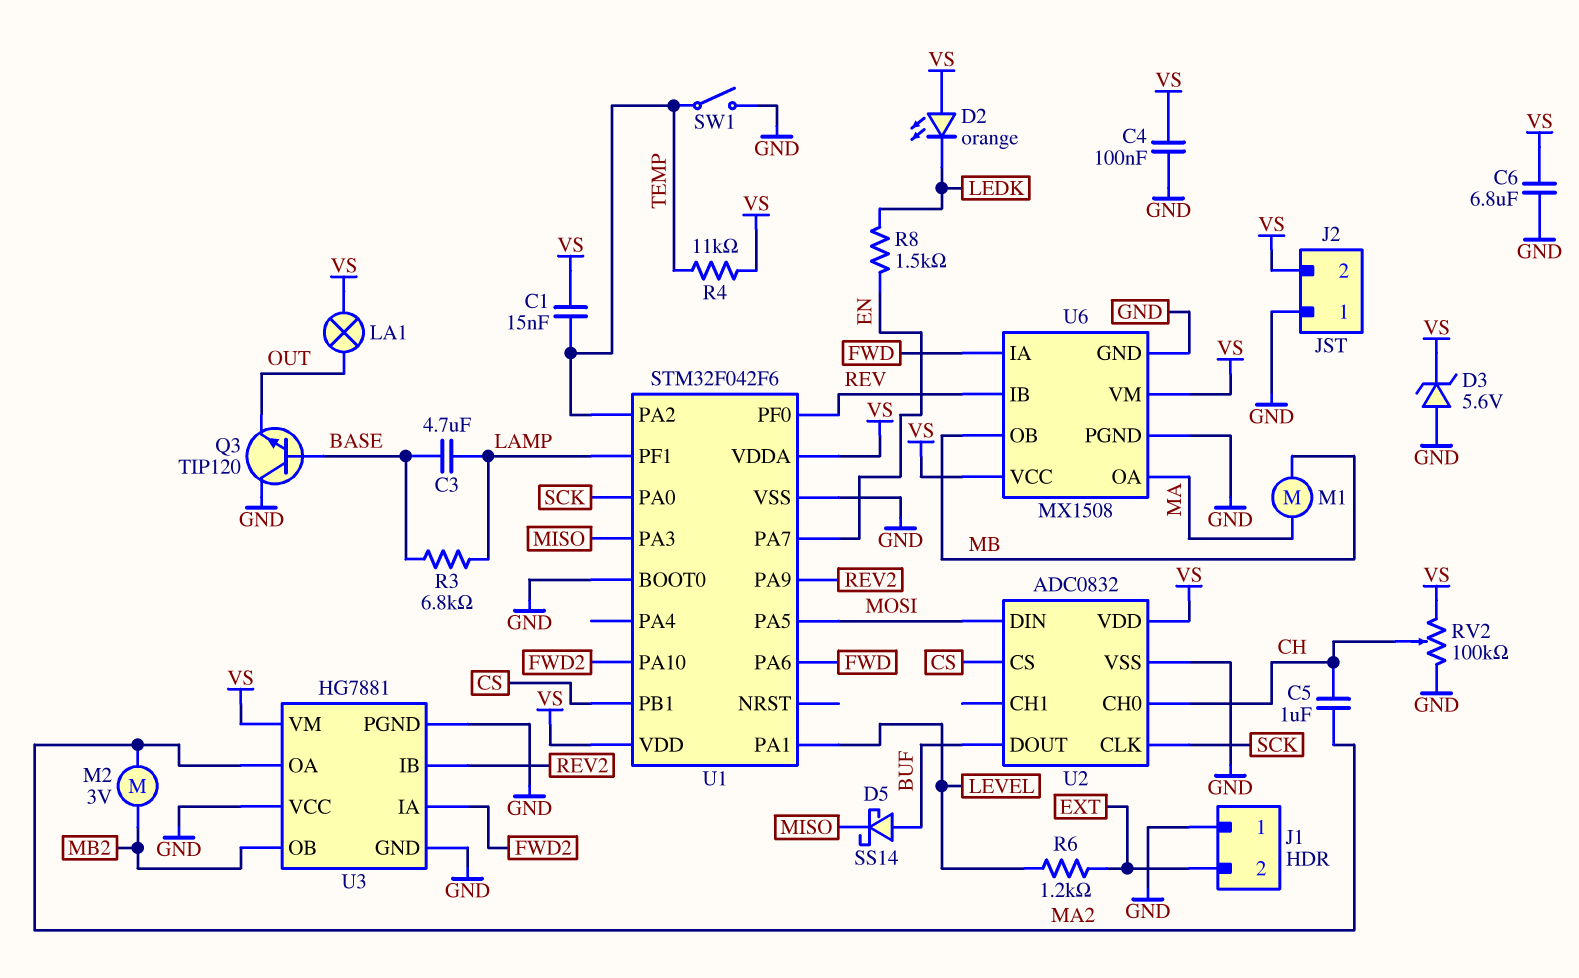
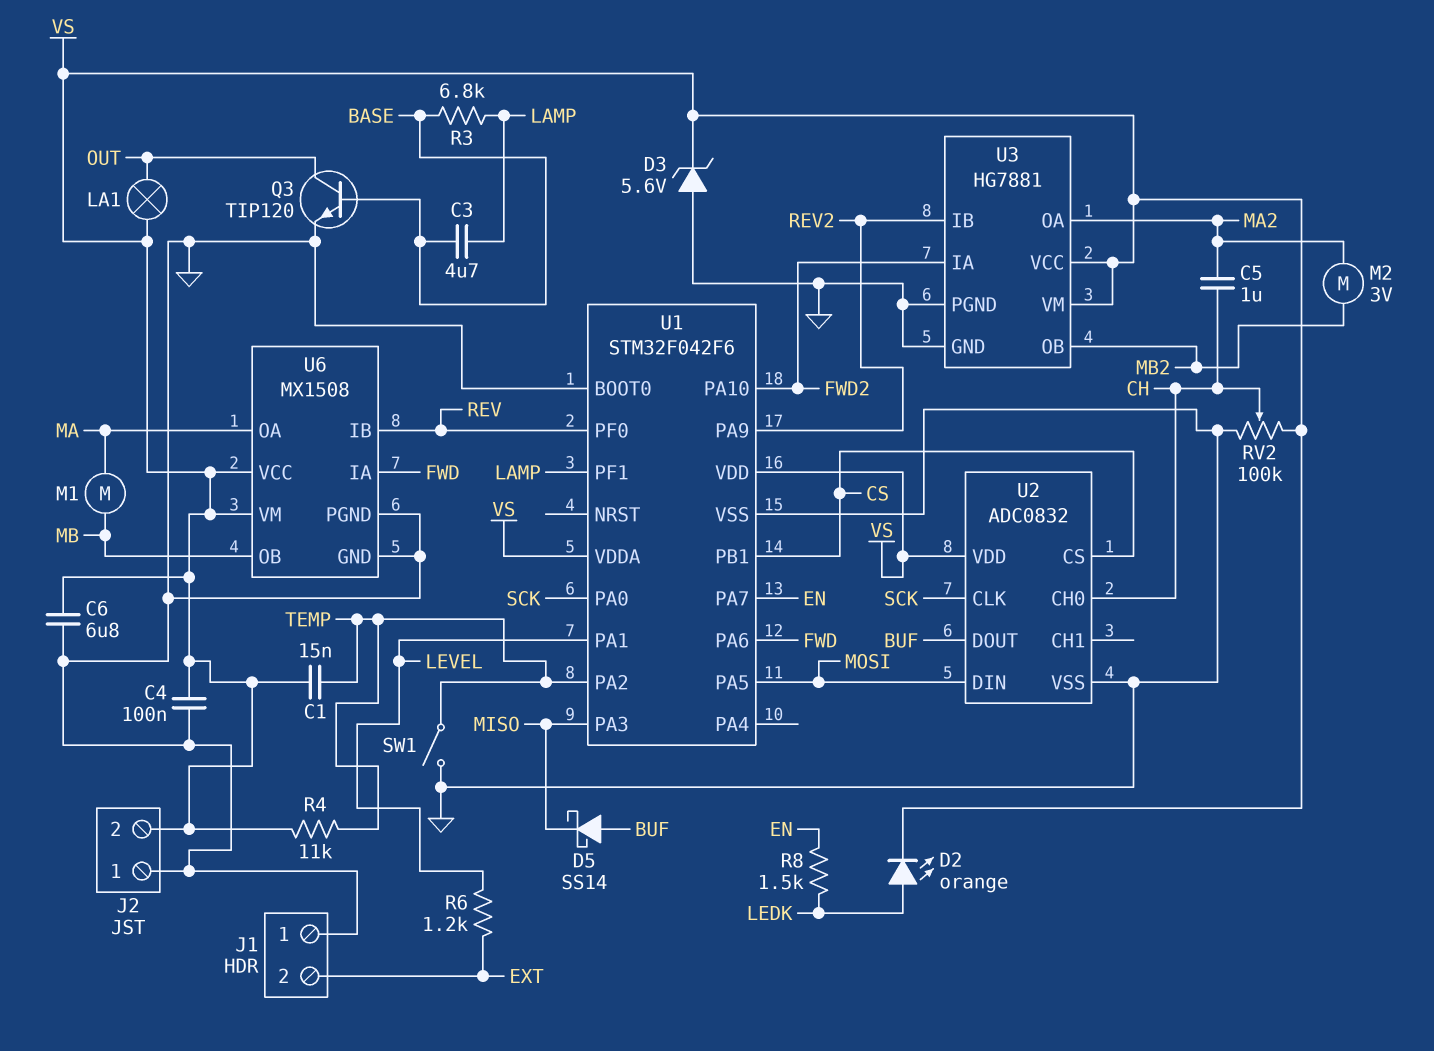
D2: LED orange (A VS, K LEDK) -> LED orange (A LEDK, K VS)
Q3: NPN TIP120 (B BASE, C GND, E OUT) -> NPN TIP120 (B BASE, C OUT, E GND)
U3 pin VCC: GND -> VS

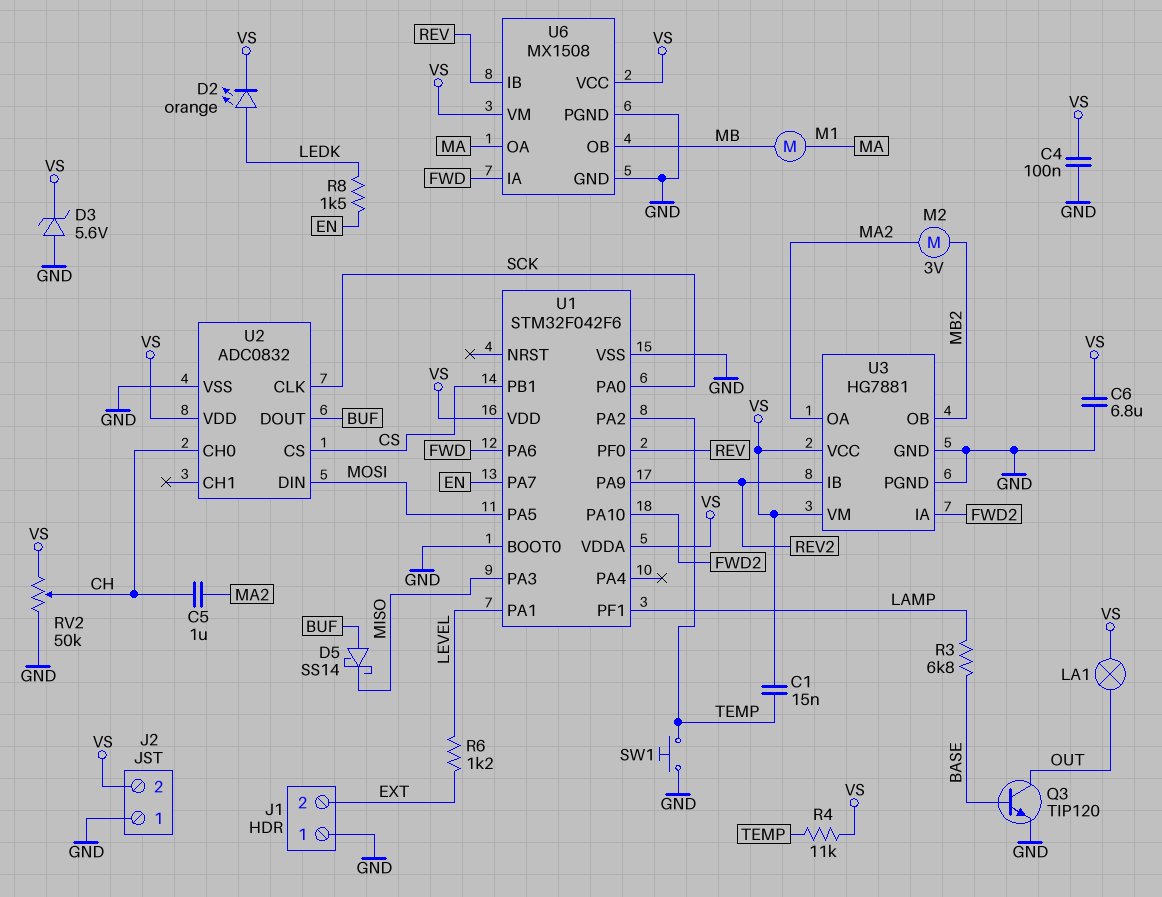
C3: 4.7uF (BASE, LAMP) -> none
RV2: 100k (GND, VS, wiper CH) -> 50k (GND, VS, wiper CH)
SW1: switch (GND, TEMP) -> button (GND, TEMP)

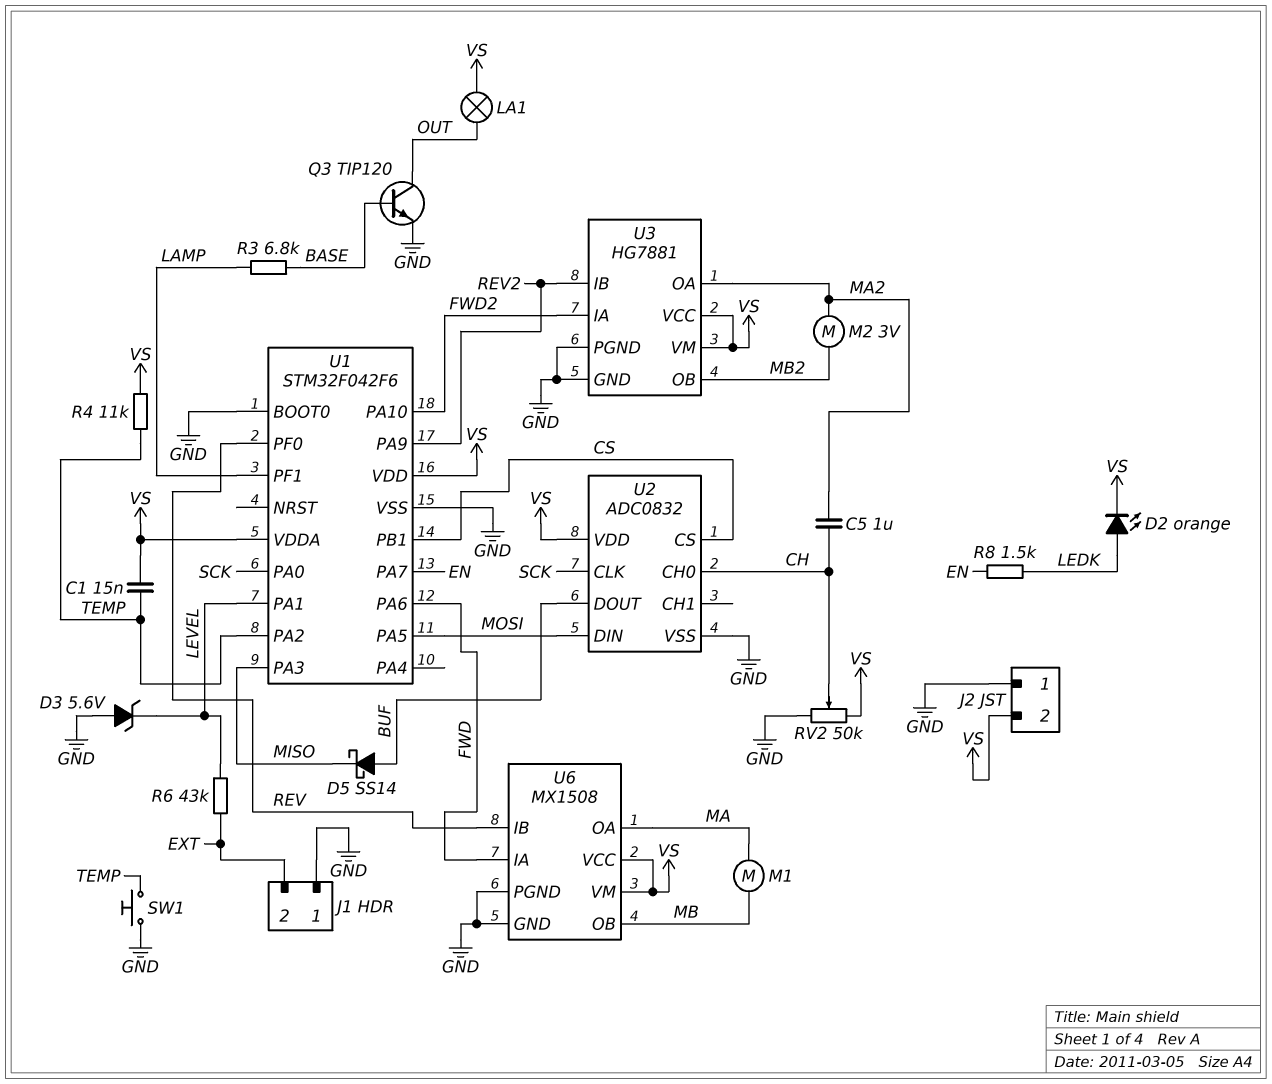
C4: 100nF (GND, VS) -> none
C6: 6.8uF (GND, VS) -> none
D3: zener 5.6V (A GND, K VS) -> zener 5.6V (A GND, K LEVEL)
R6: 1.2k (EXT, LEVEL) -> 43k (EXT, LEVEL)

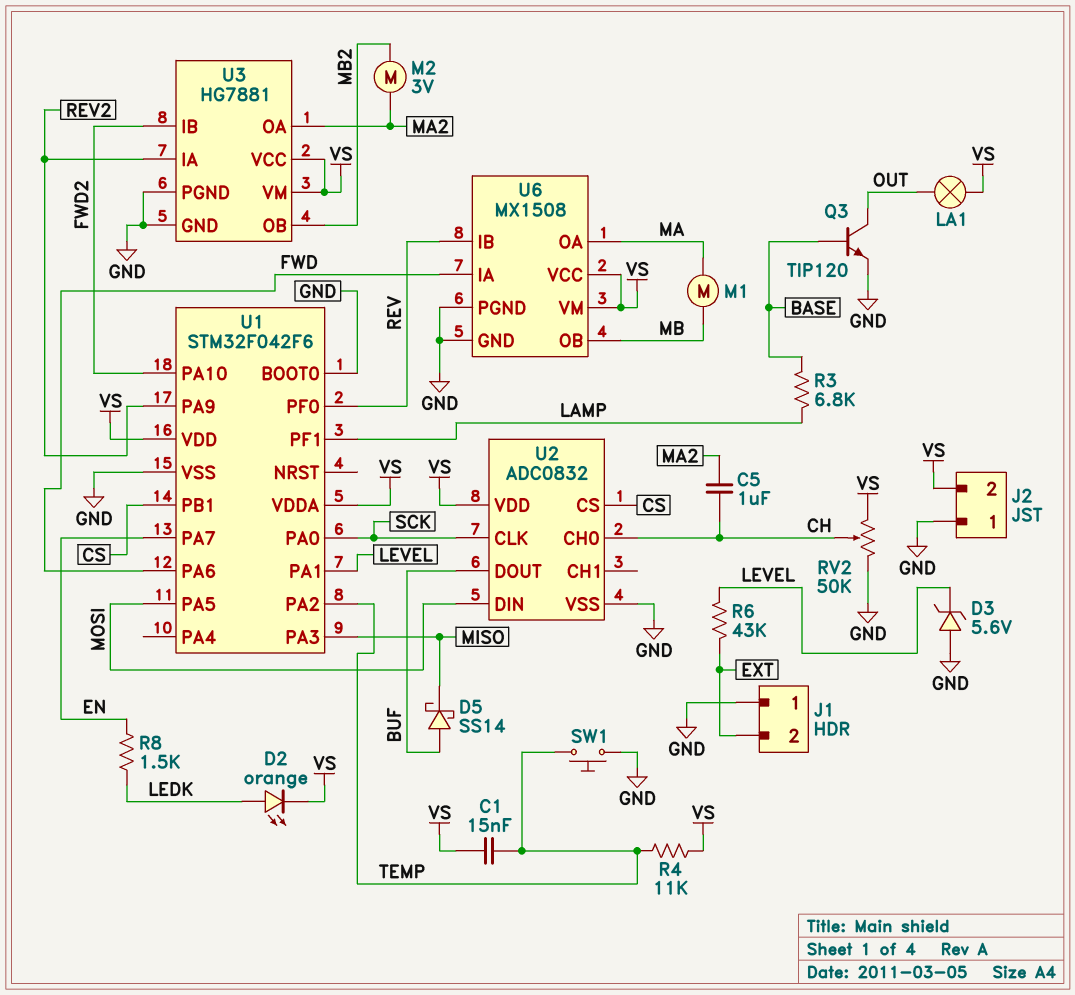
U3 pin IA: FWD2 -> REV2
U3 pin IB: REV2 -> FWD2

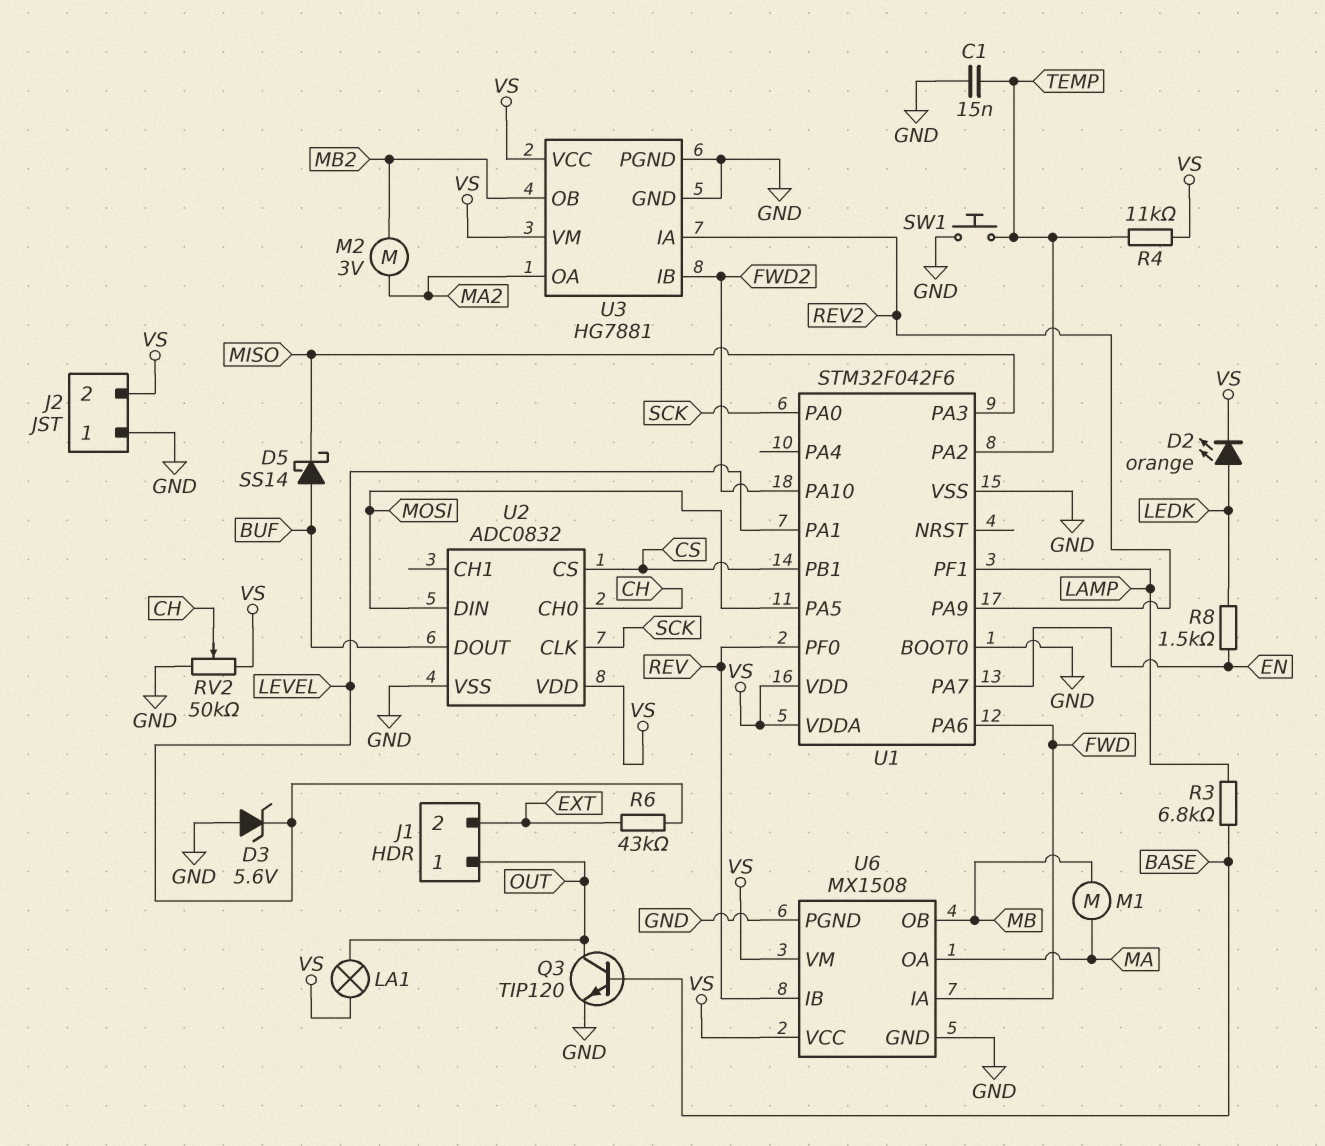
C1: 15nF (TEMP, VS) -> 15nF (GND, TEMP)
C5: 1uF (CH, MA2) -> none
J1 pin 1: GND -> OUT

